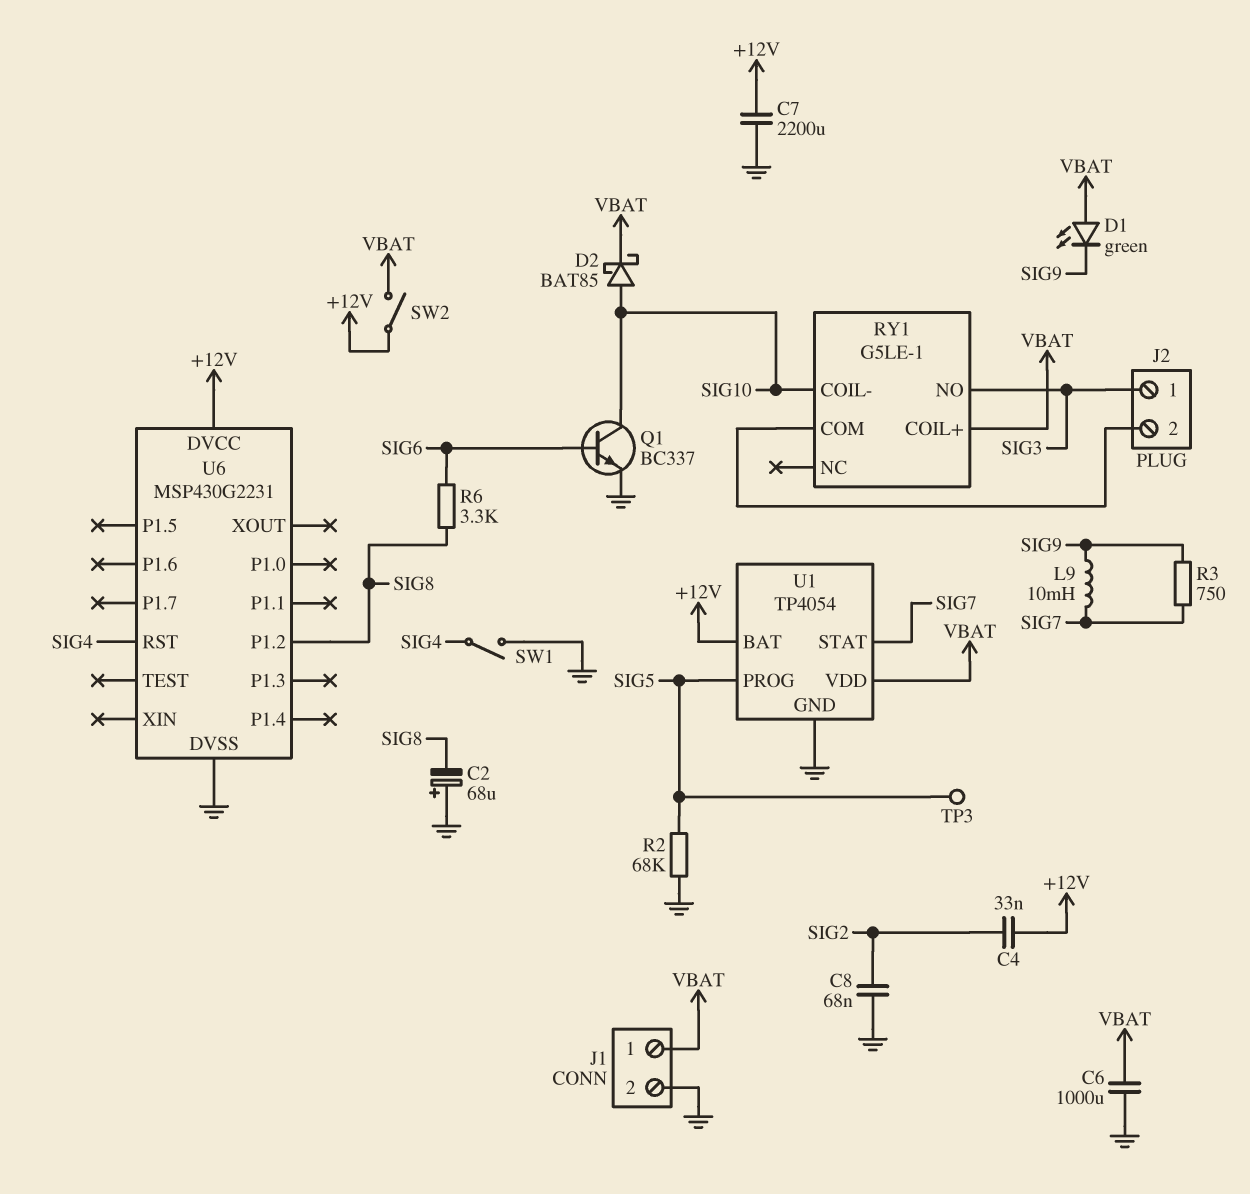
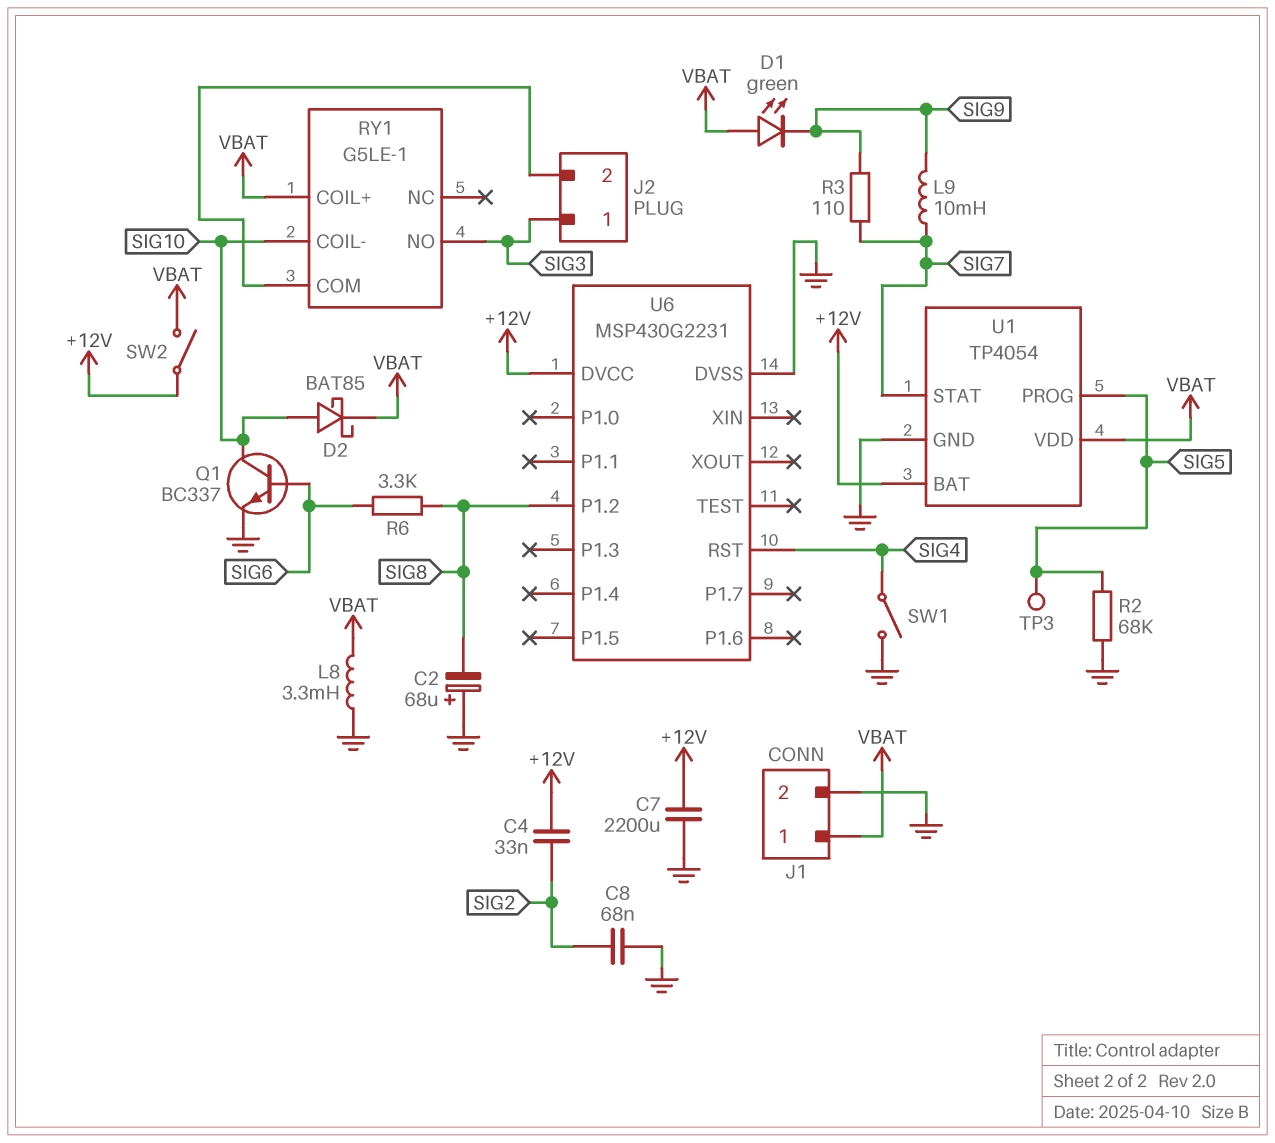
C6: 1000uF (GND, VBAT) -> none
L8: none -> 3.3mH (GND, VBAT)
R3: 750 (SIG7, SIG9) -> 110 (SIG7, SIG9)

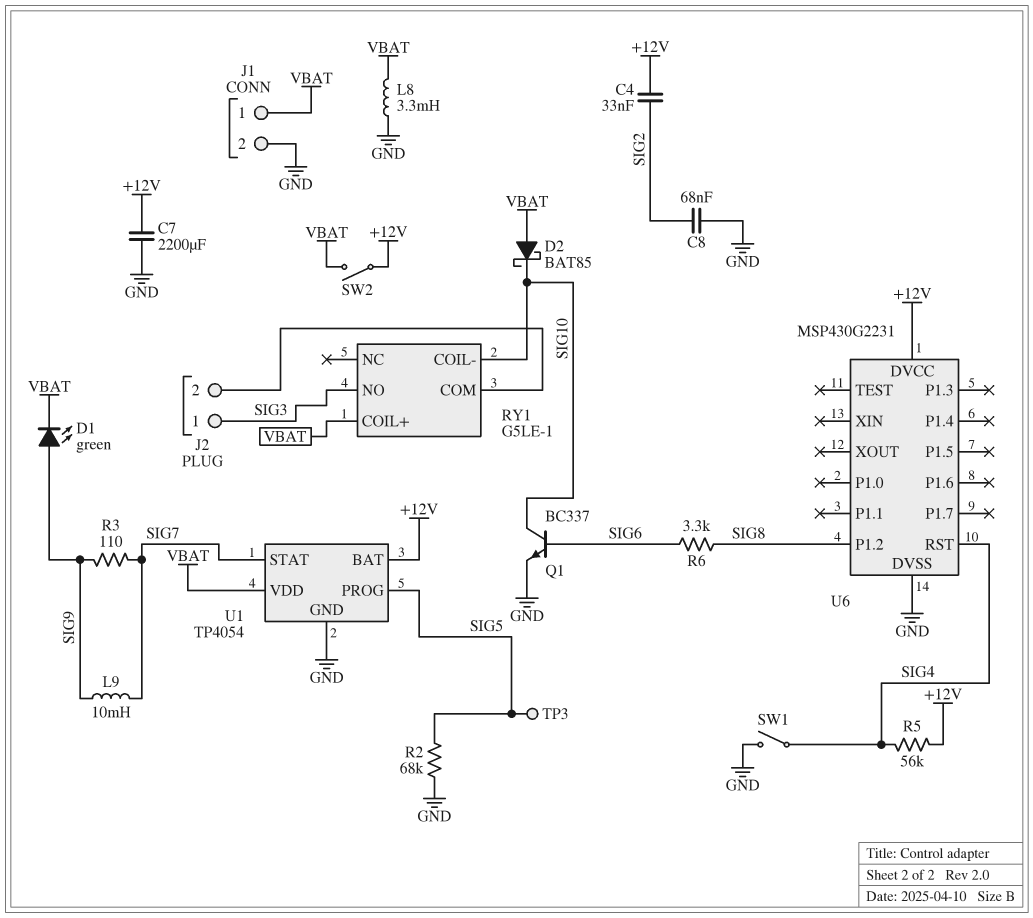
C2: 68uF (plus GND, minus SIG8) -> none
D1: LED green (A VBAT, K SIG9) -> LED green (A SIG9, K VBAT)
D2: schottky BAT85 (A SIG10, K VBAT) -> schottky BAT85 (A VBAT, K SIG10)
R5: none -> 56k (+12V, SIG4)

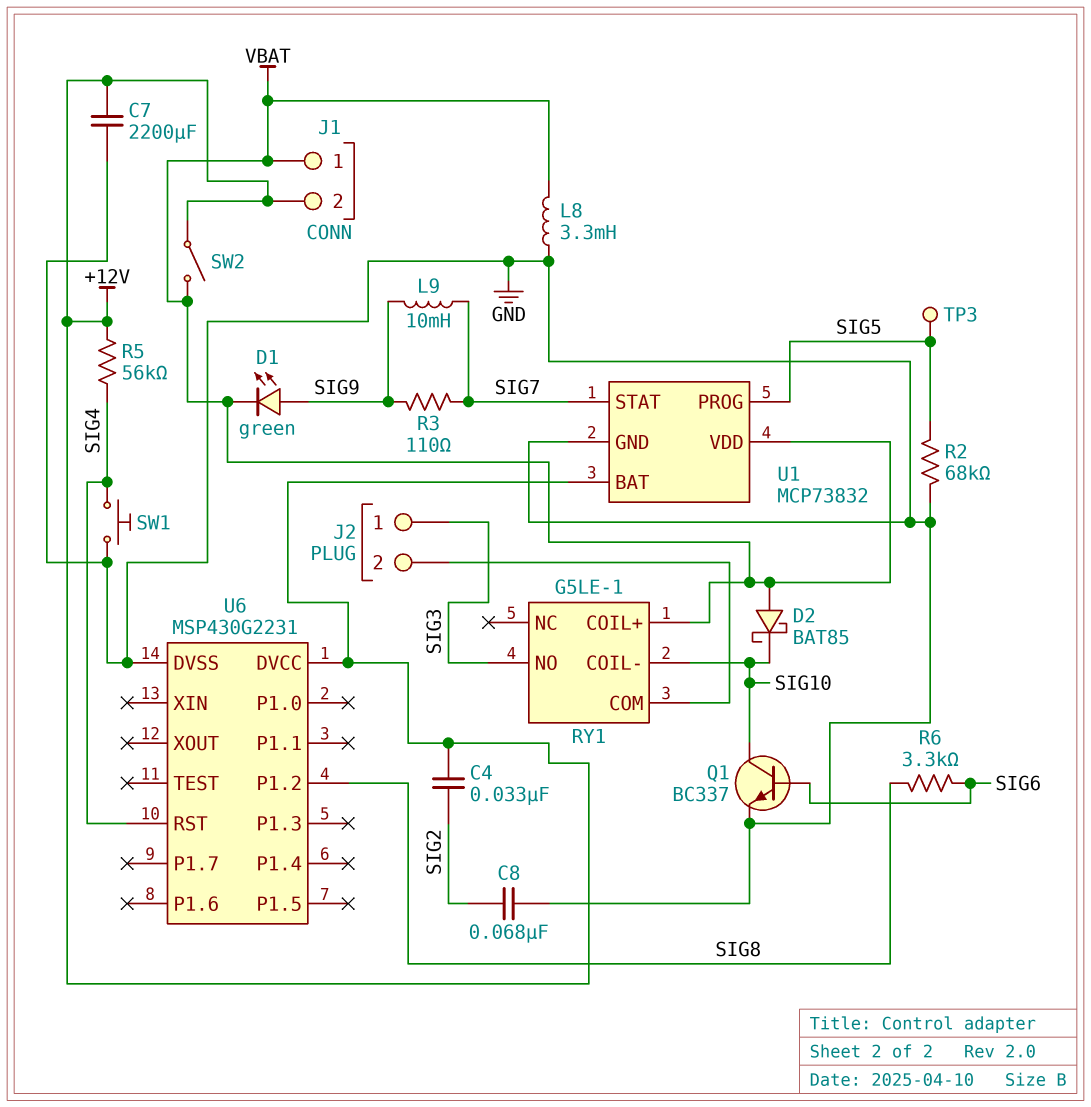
J1 pin 2: GND -> +12V
SW1: switch (GND, SIG4) -> button (GND, SIG4)
U1: TP4054 -> MCP73832

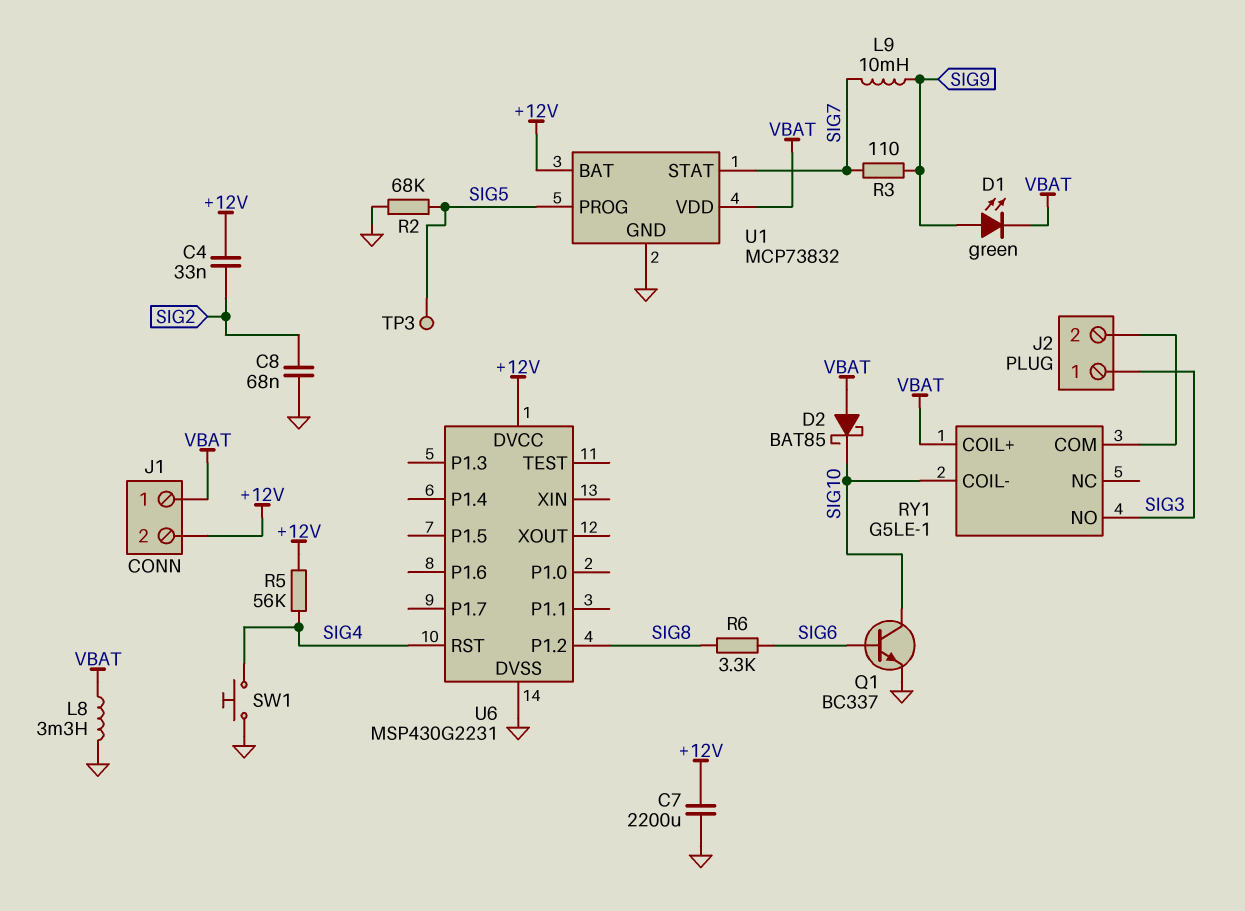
SW2: switch (+12V, VBAT) -> none

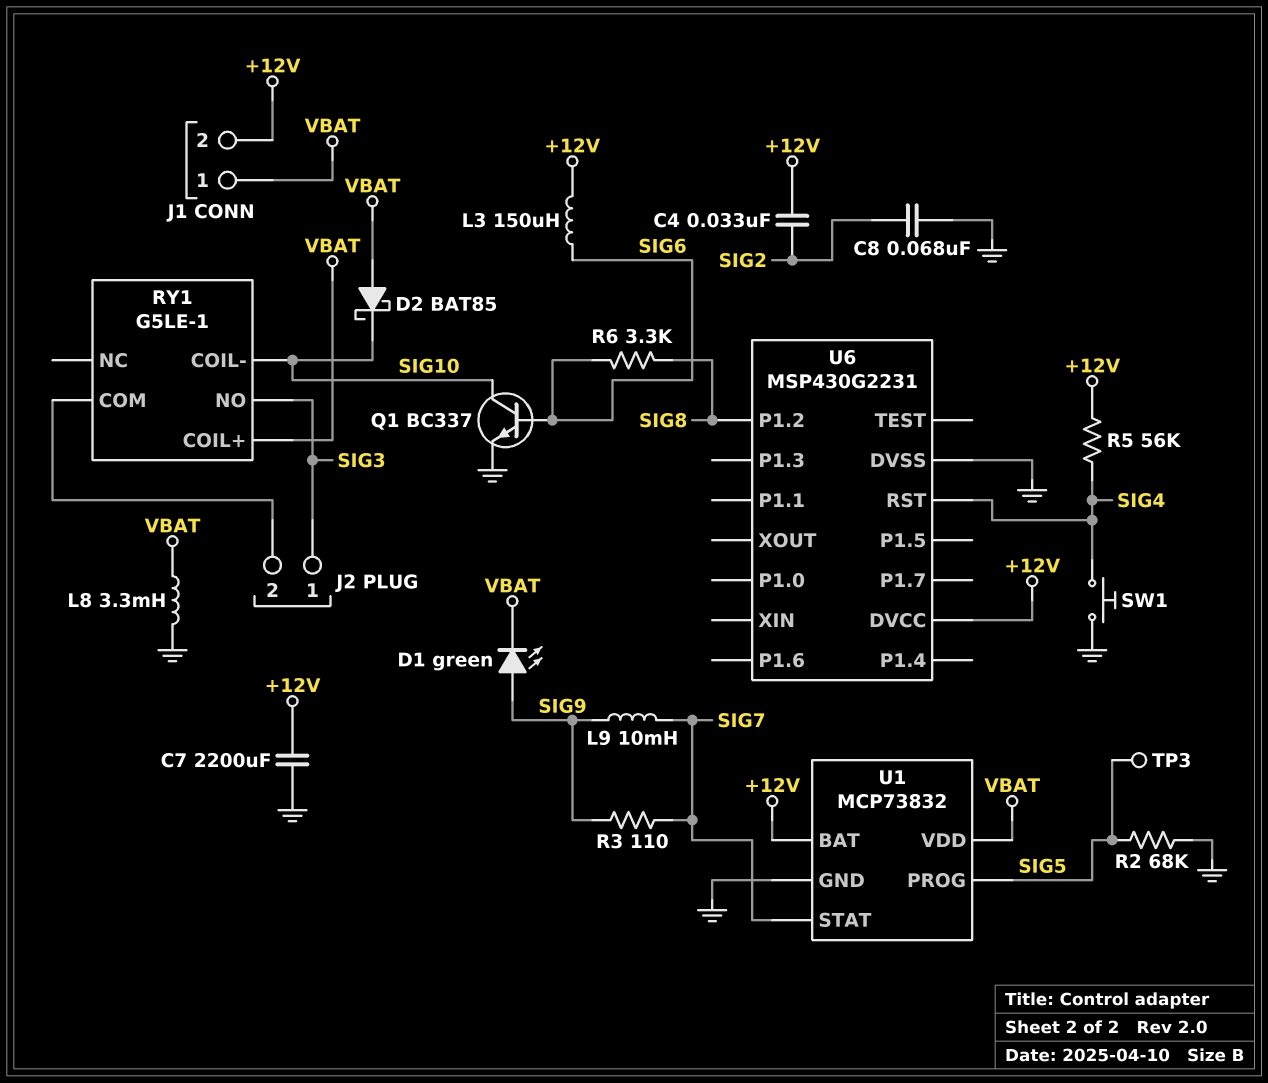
L3: none -> 150uH (+12V, SIG6)

